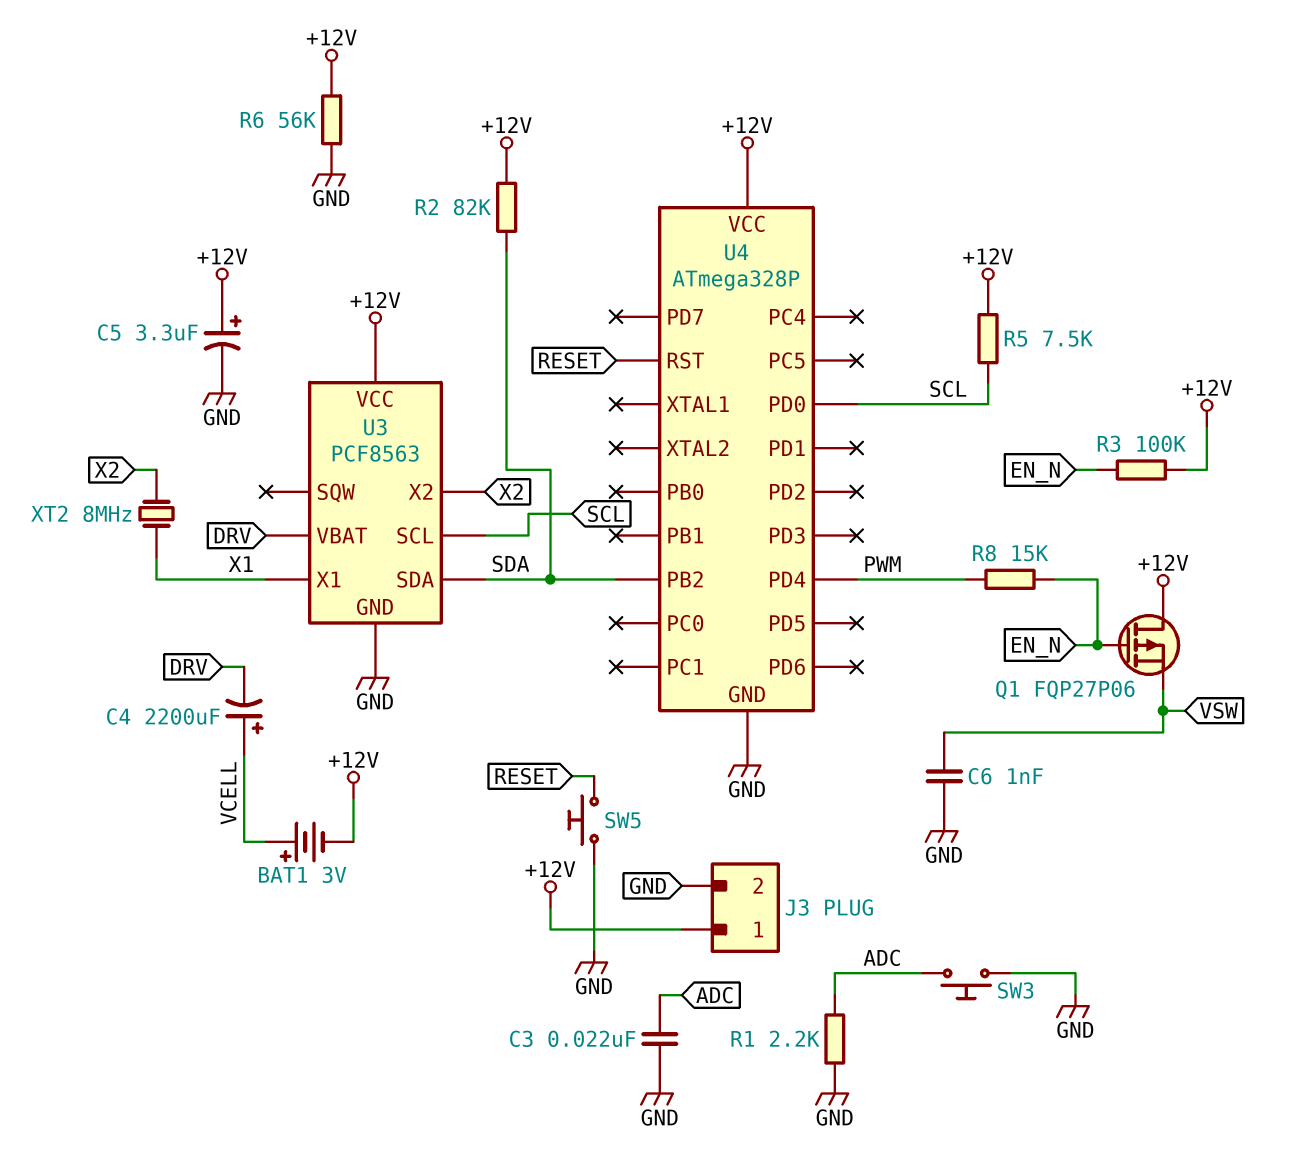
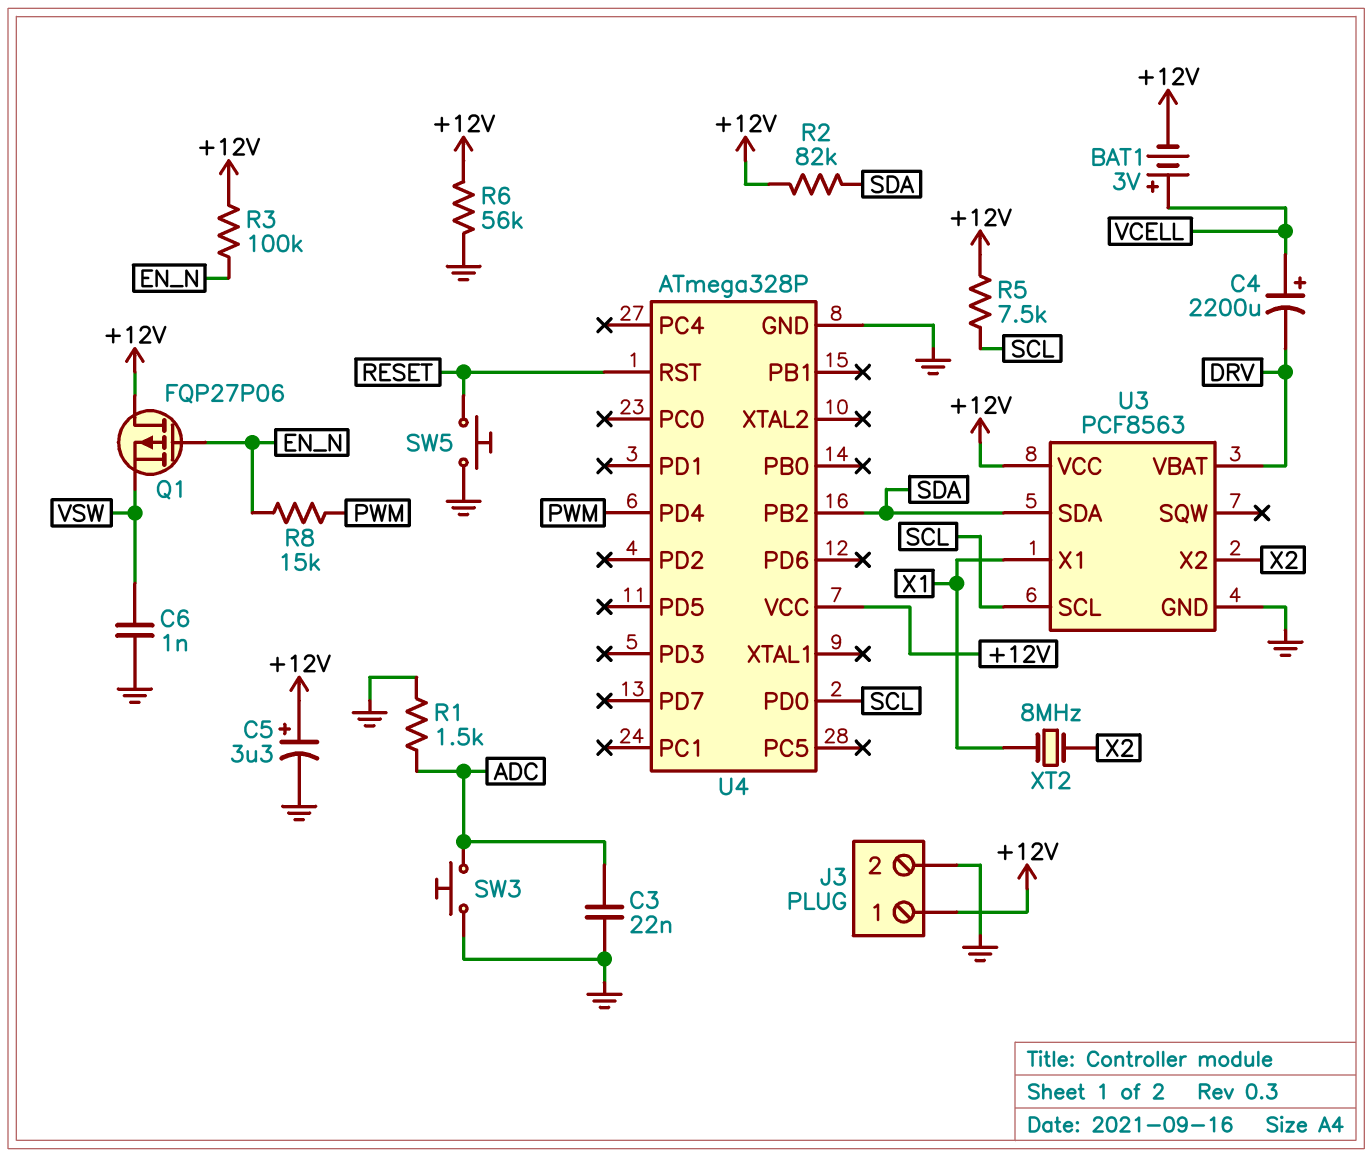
R1: 2.2k (ADC, GND) -> 1.5k (ADC, GND)

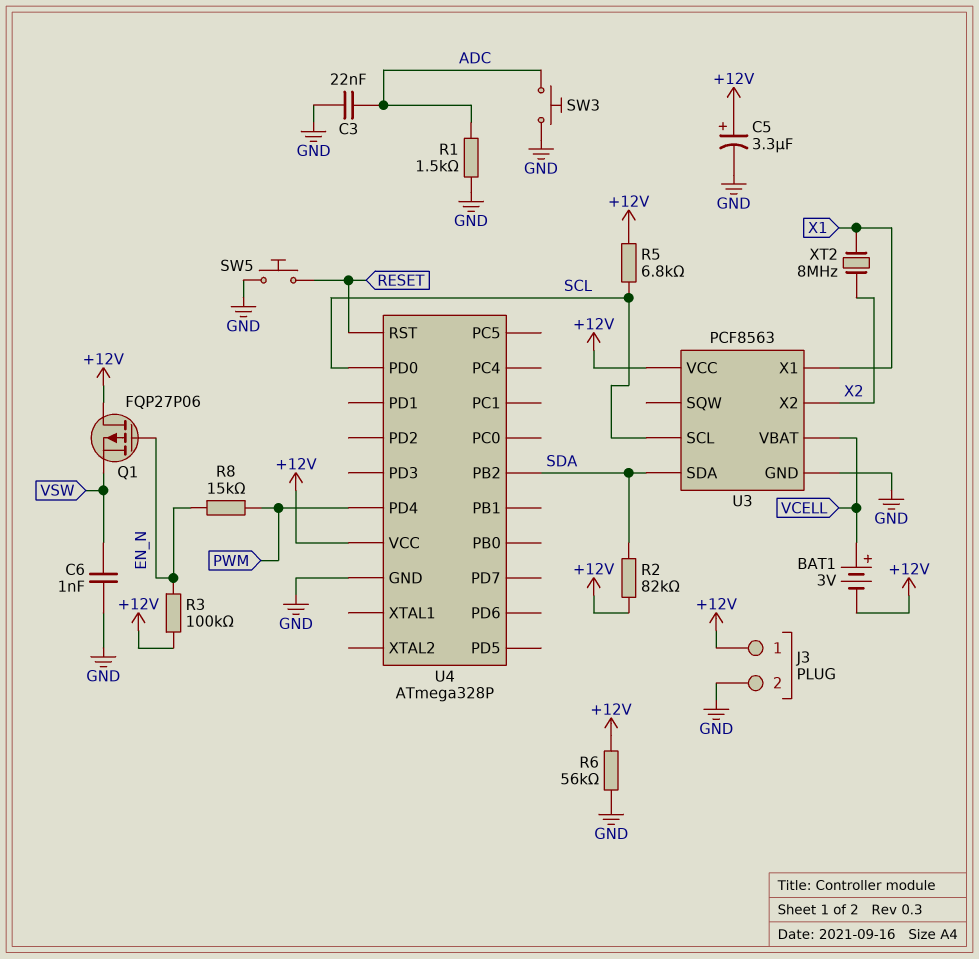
C4: 2200uF (plus VCELL, minus DRV) -> none
R5: 7.5k (+12V, SCL) -> 6.8k (+12V, SCL)
U3 pin VBAT: DRV -> VCELL

